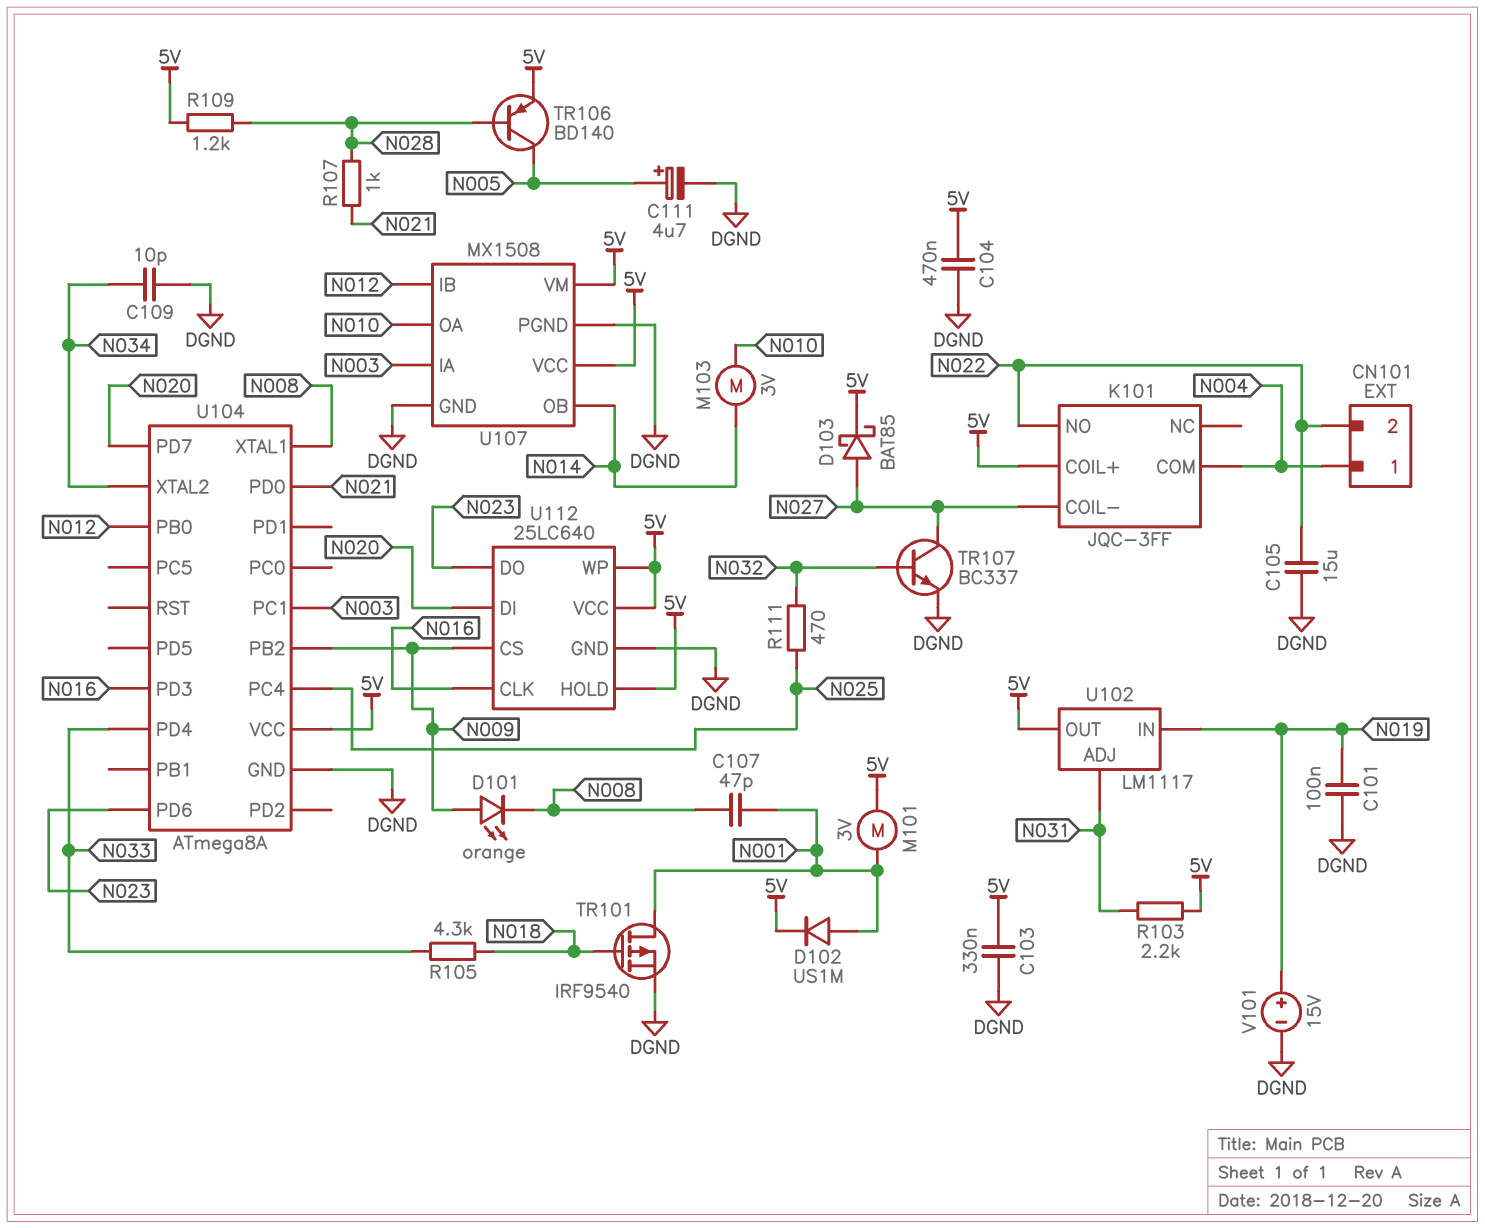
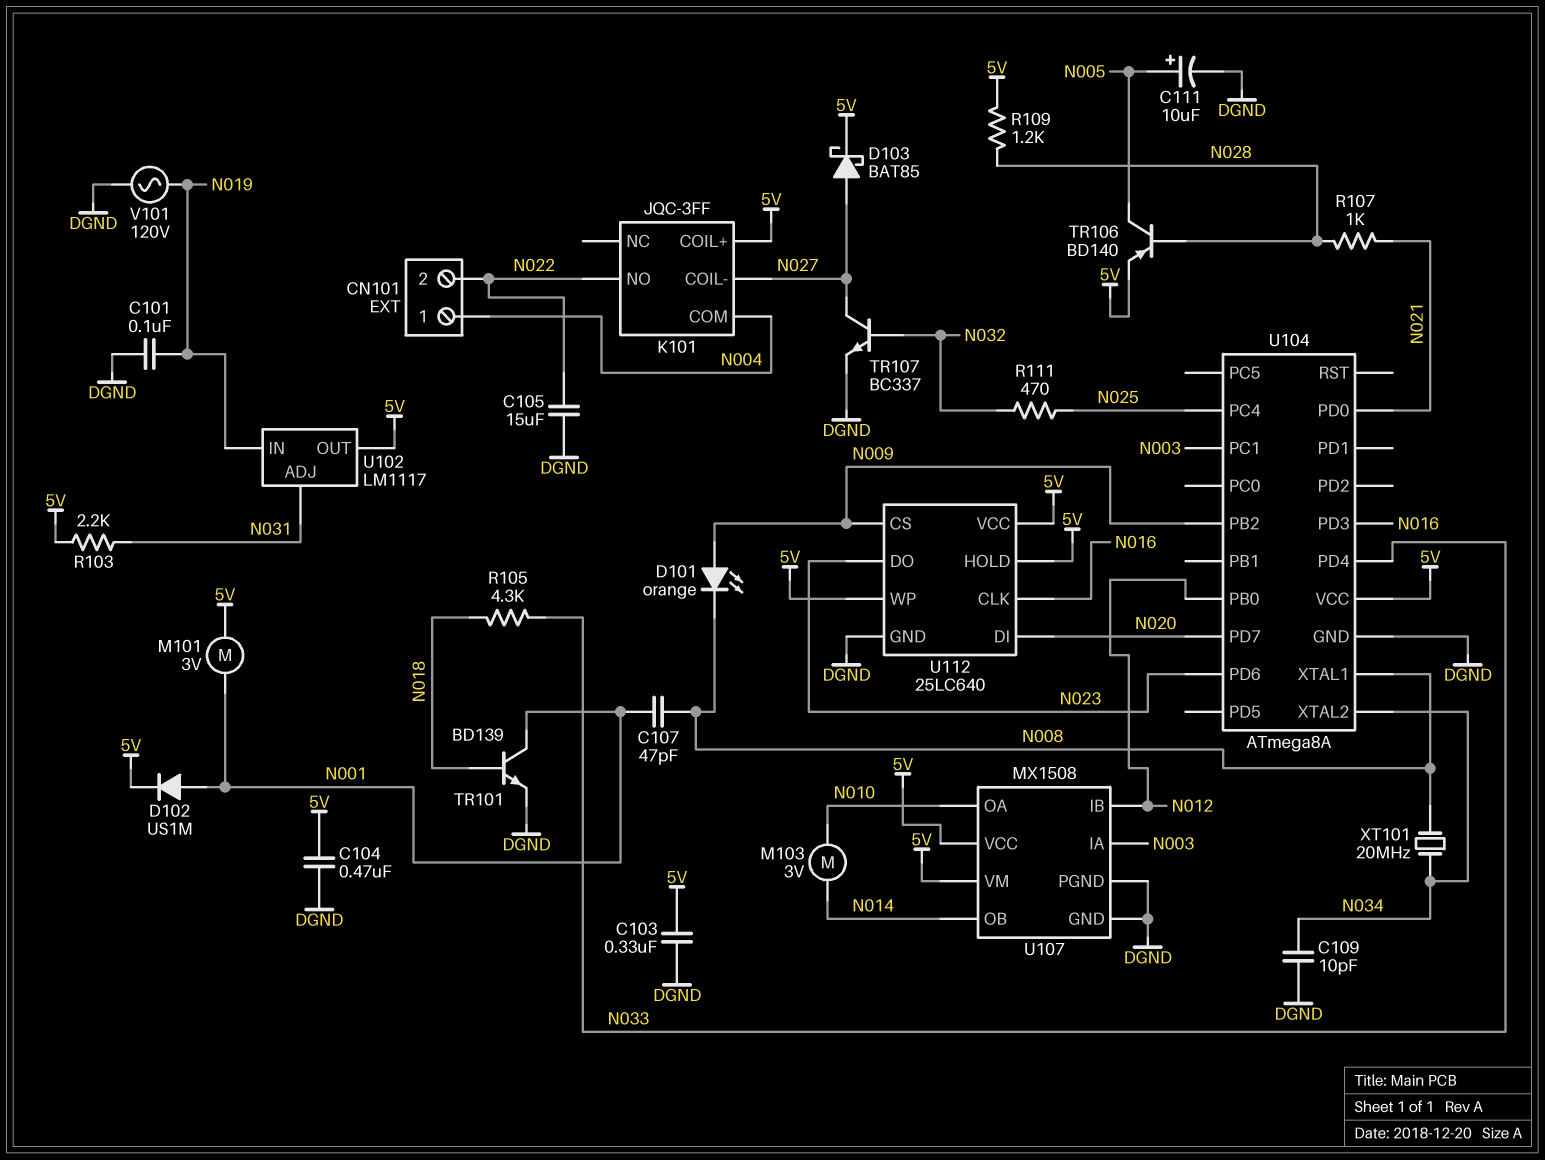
C111: 4.7uF (plus N005, minus DGND) -> 10uF (plus N005, minus DGND)
TR101: PMOS IRF9540 (G N018, D N001, S DGND) -> NPN BD139 (B N018, C N001, E DGND)
V101: 15V (plus N019, minus DGND) -> AC 120V (DGND, N019)
XT101: none -> 20MHz (N008, N034)

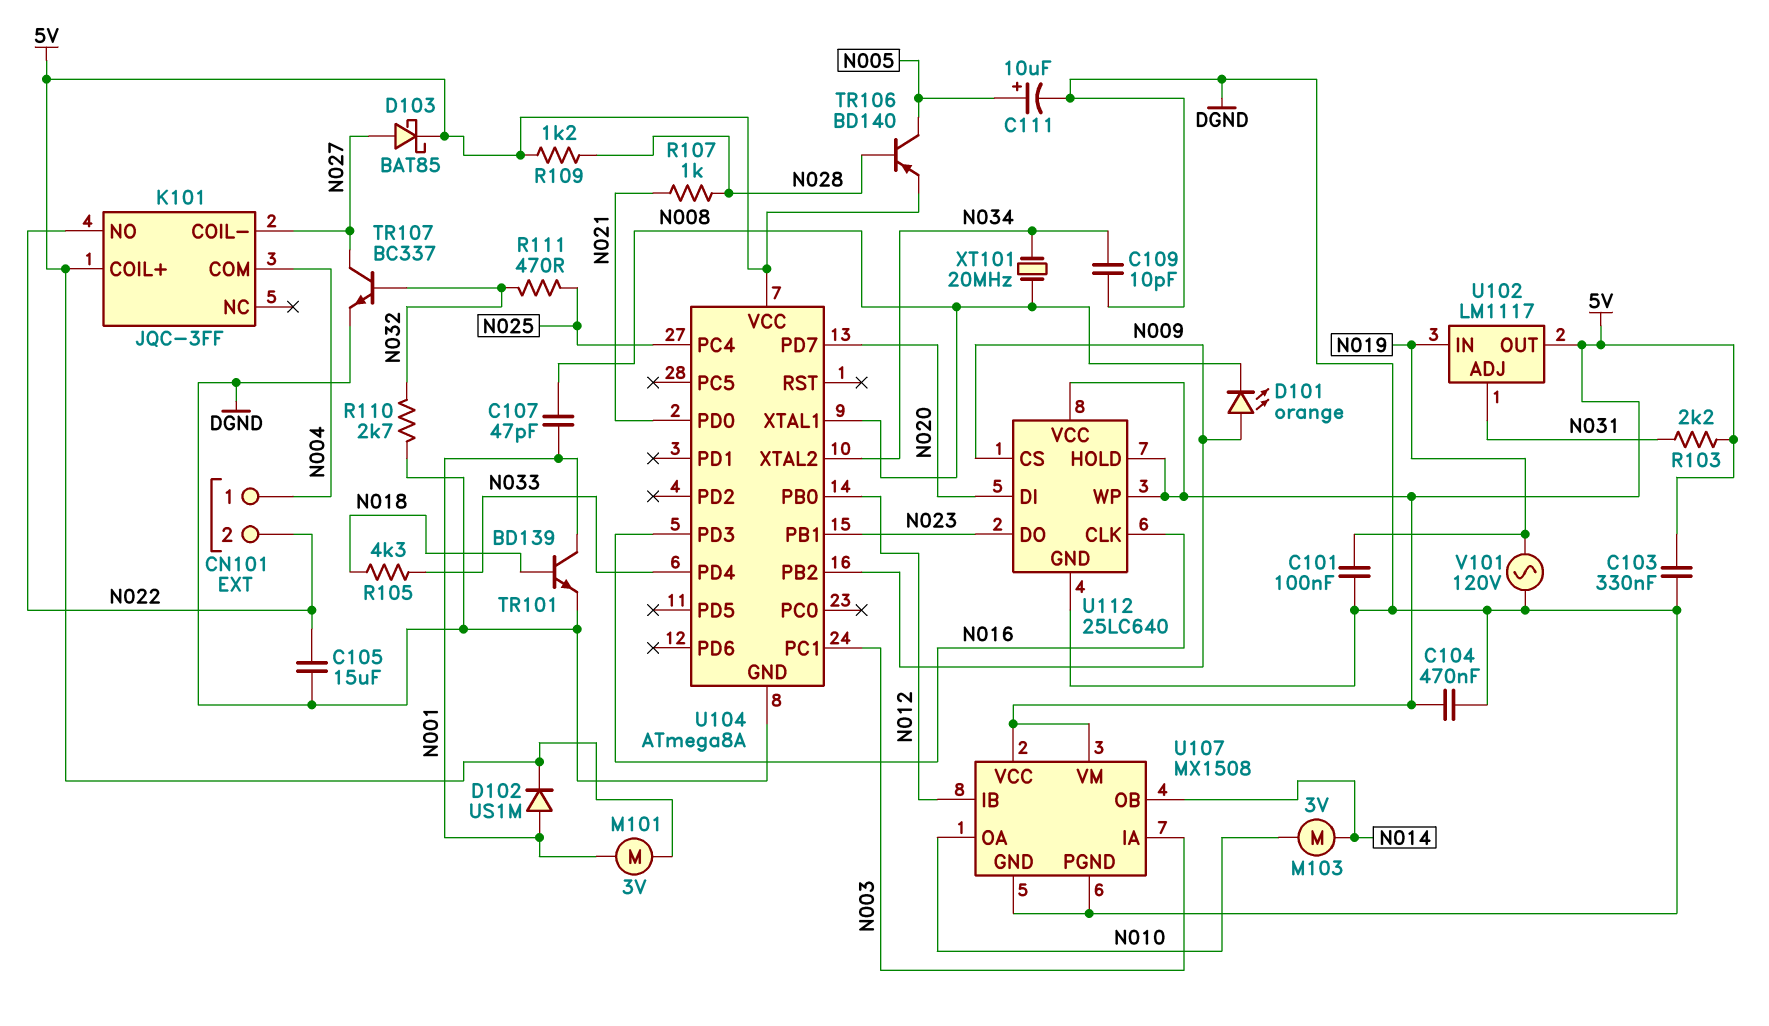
R110: none -> 2.7k (DGND, N032)
U104 pin PB1: none -> N023
U104 pin PD6: N023 -> none

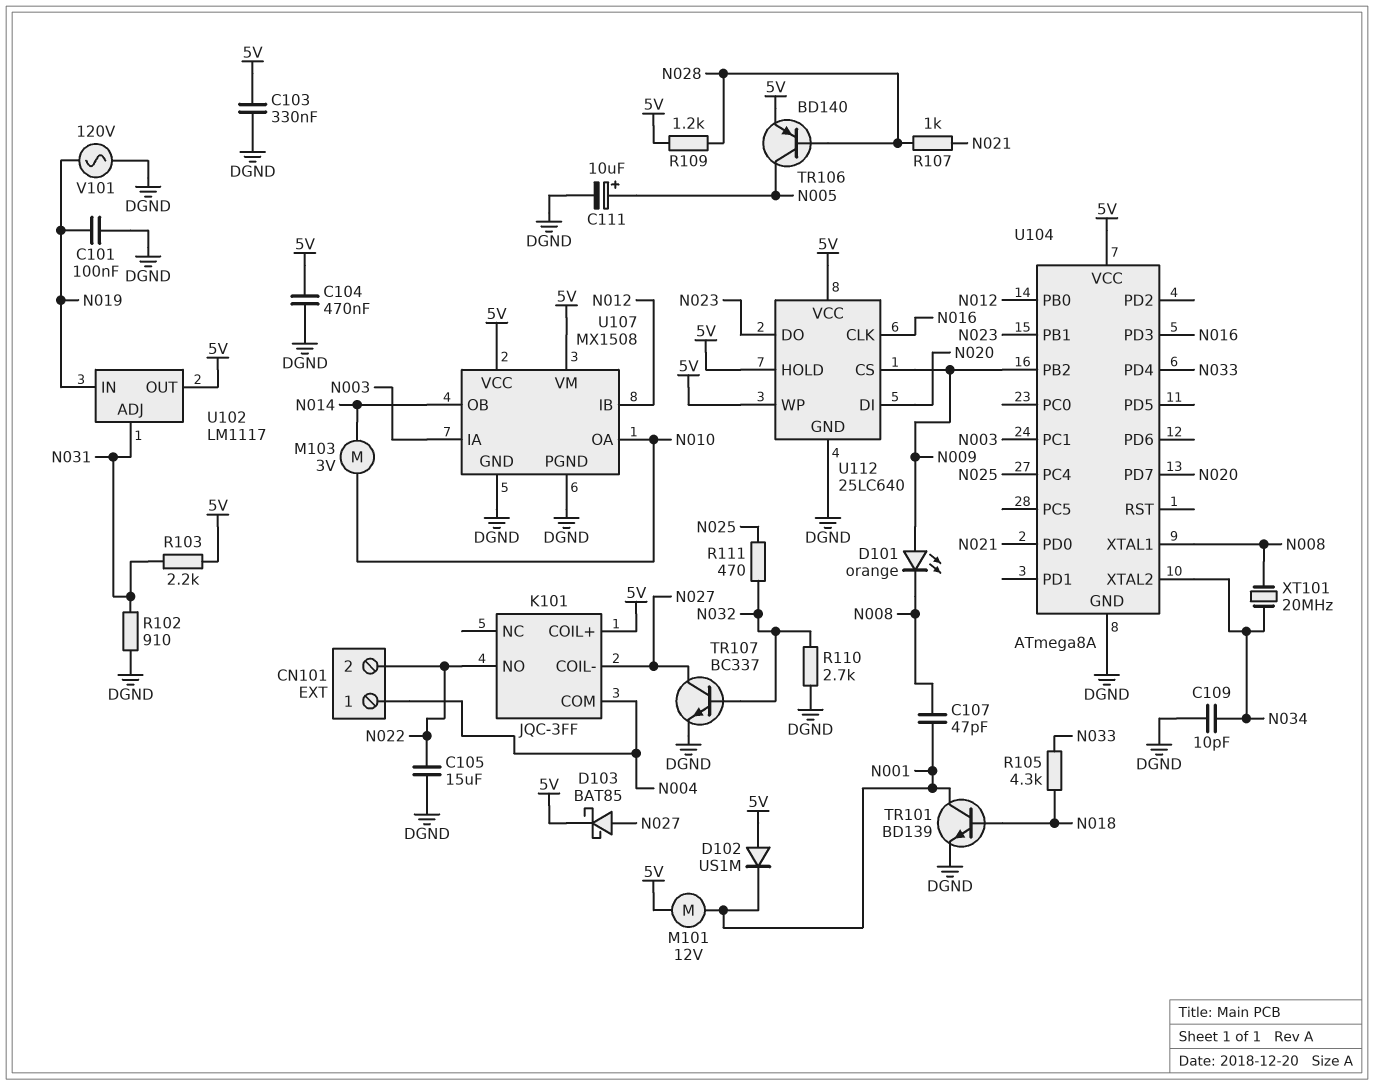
D102: diode US1M (A N001, K 5V) -> diode US1M (A 5V, K N001)
M101: motor 3V (5V, N001) -> motor 12V (5V, N001)
R102: none -> 910 (DGND, N031)

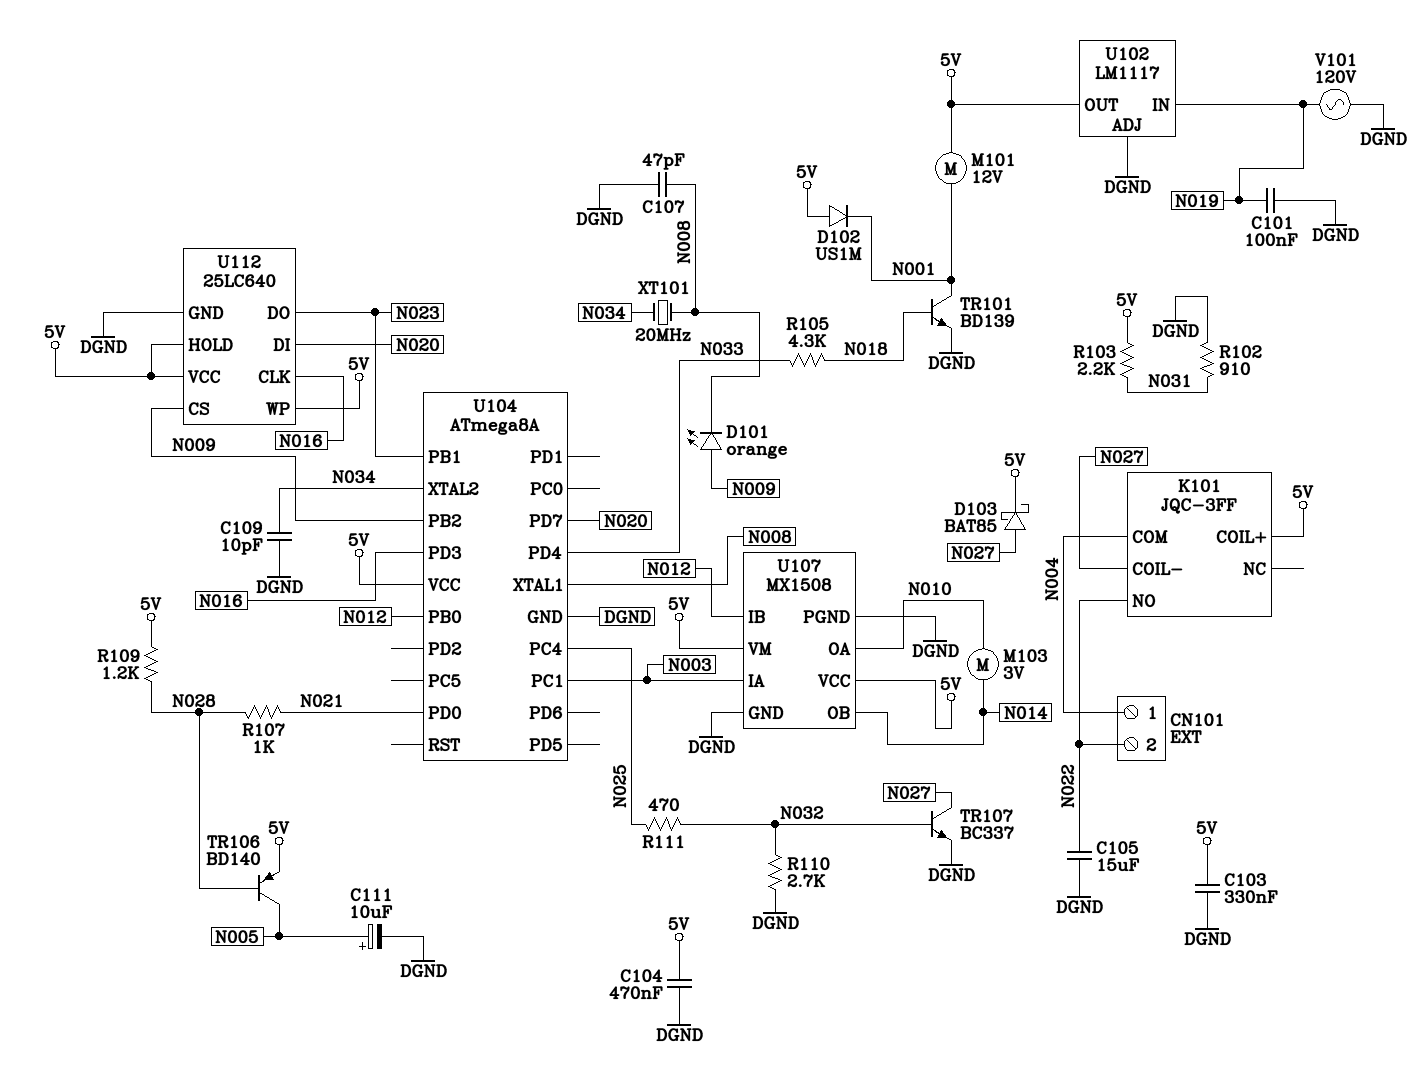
C107: 47pF (N001, N008) -> 47pF (DGND, N008)
U102 pin ADJ: N031 -> DGND

